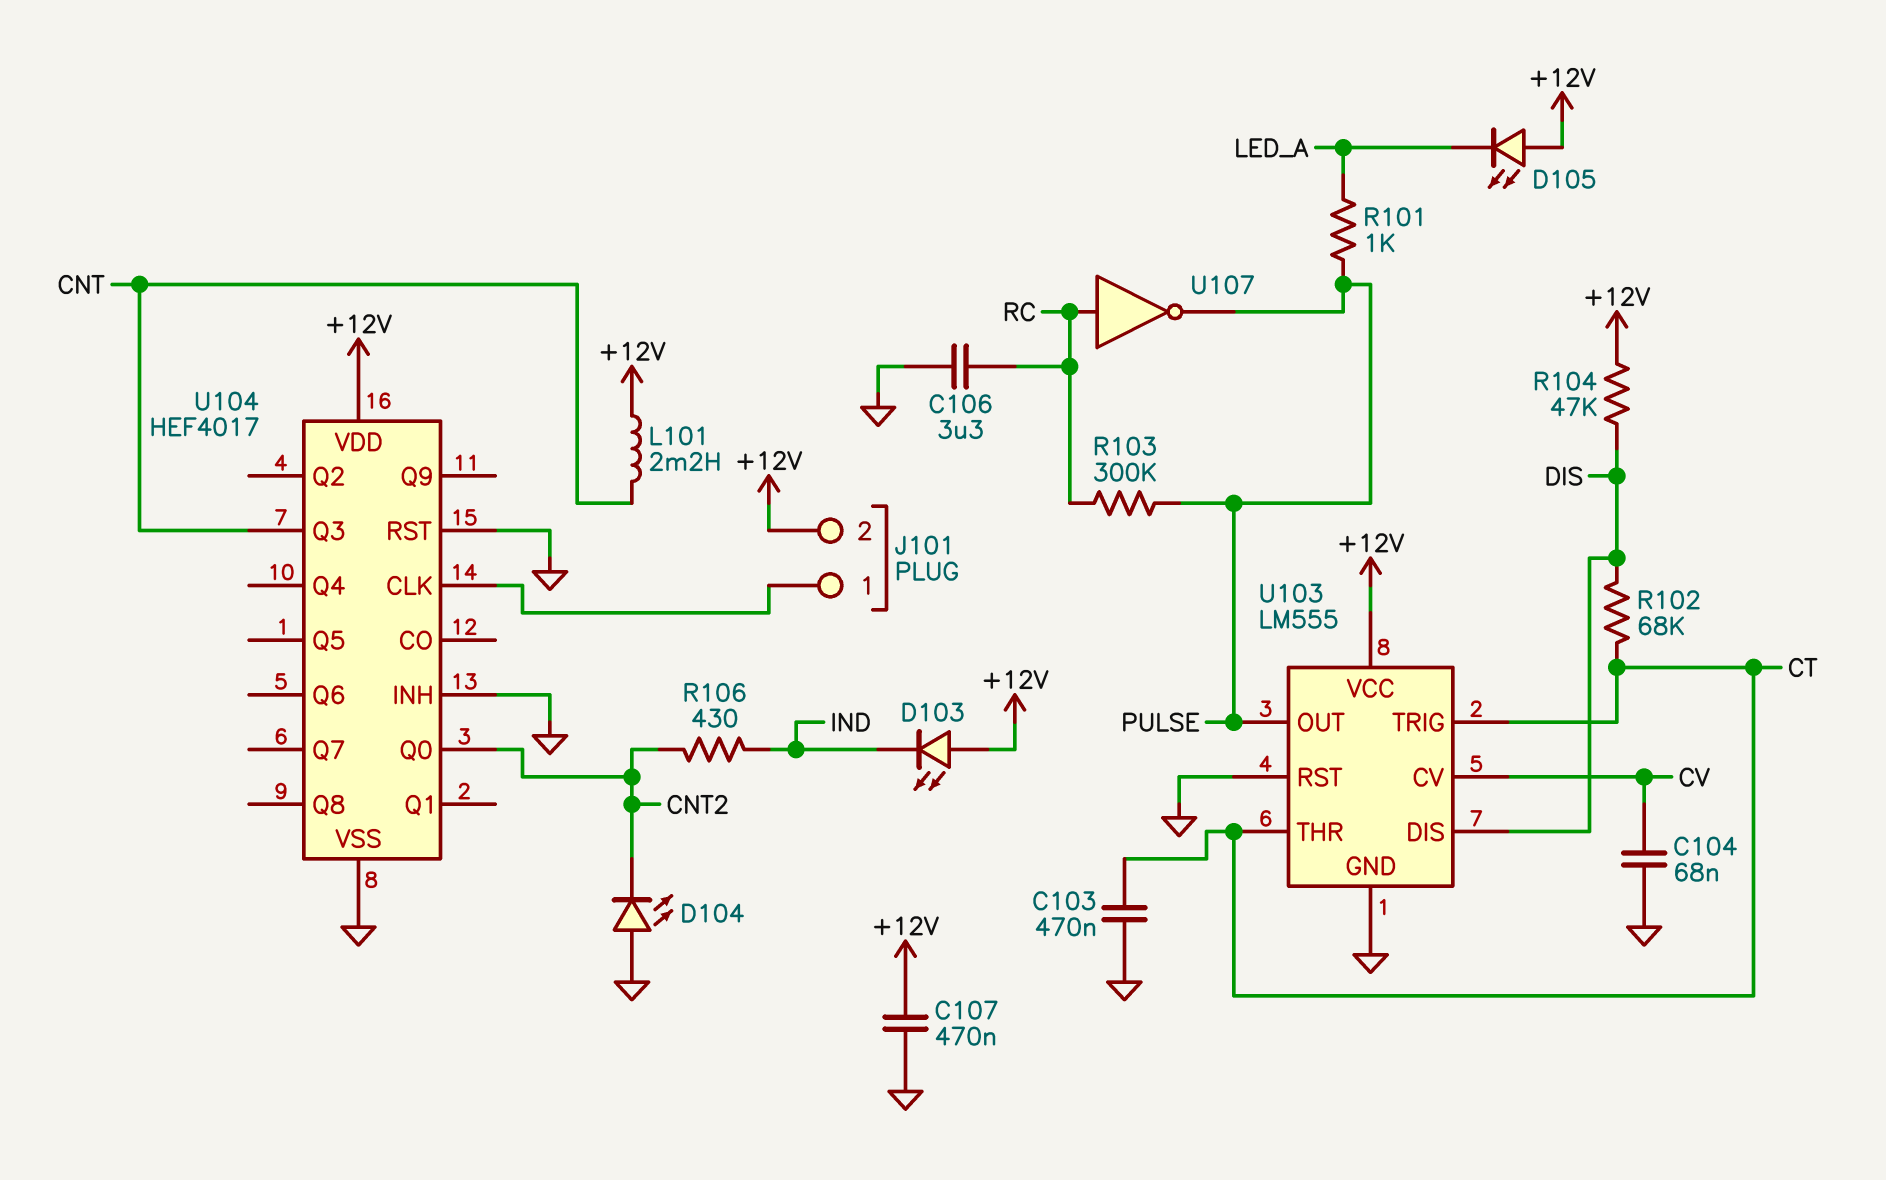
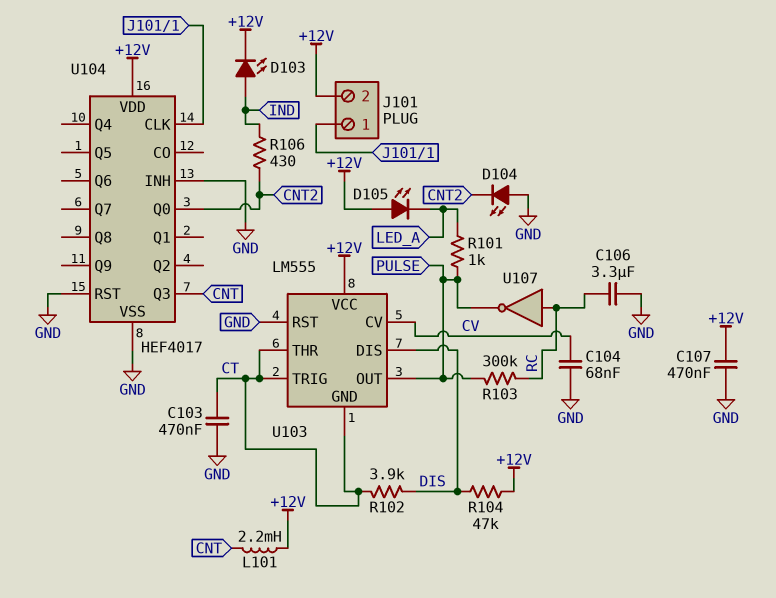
D103: LED (A +12V, K IND) -> LED (A IND, K +12V)
R102: 68k (CT, DIS) -> 3.9k (CT, DIS)
U103 pin GND: GND -> CT

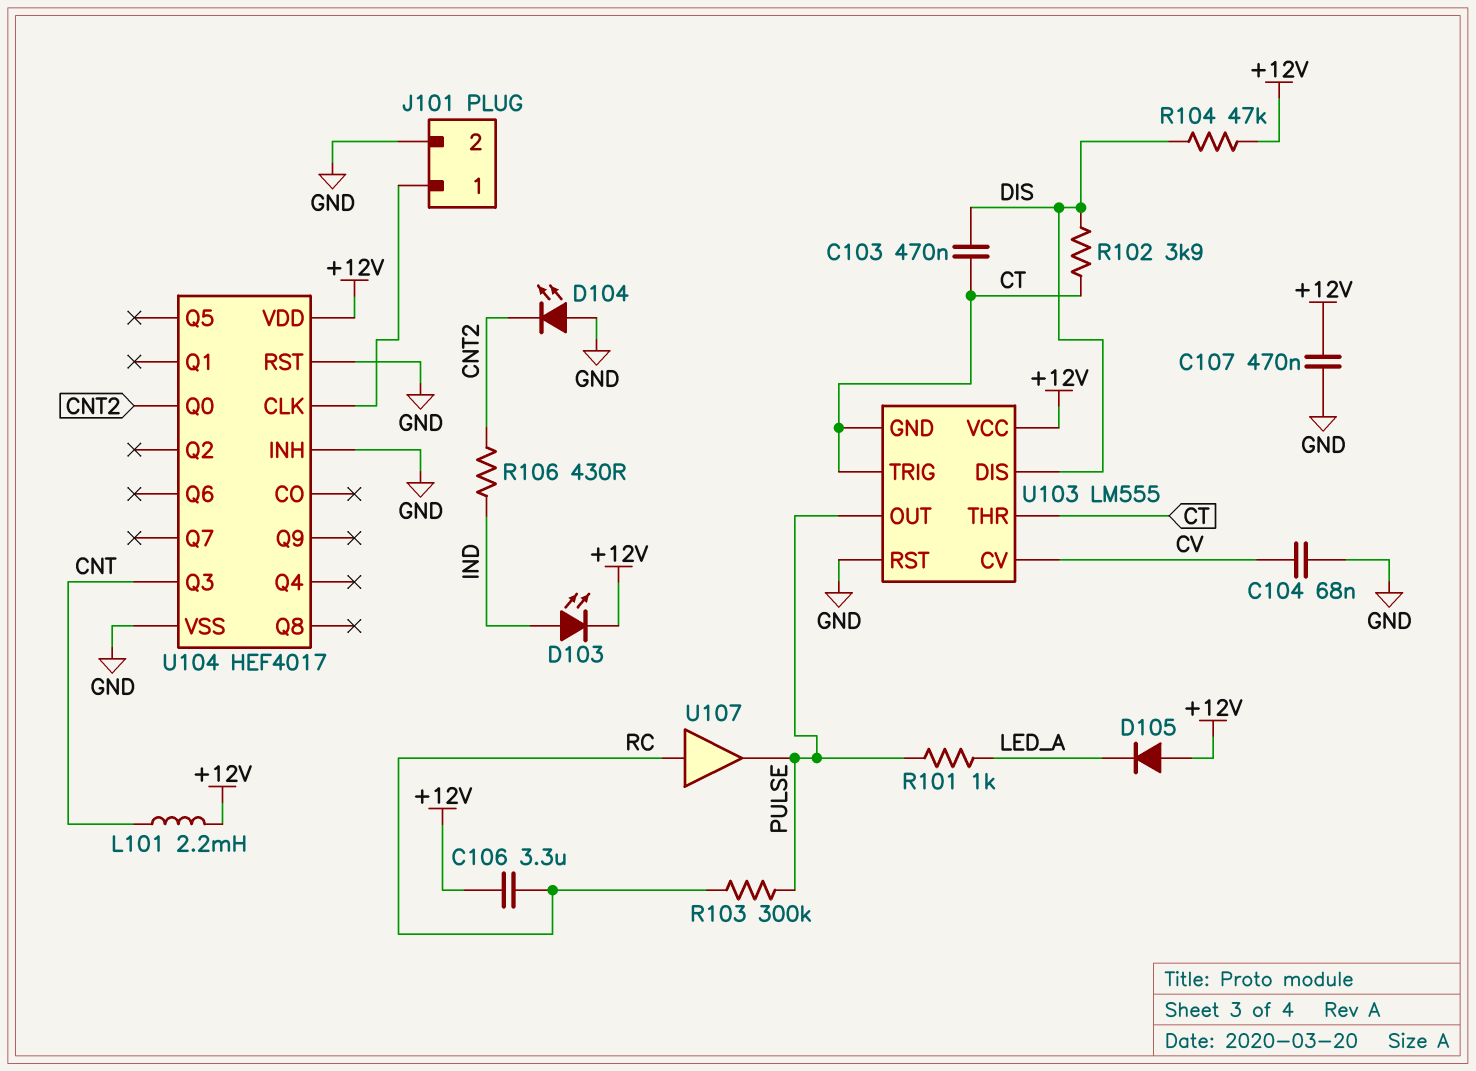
C103: 470nF (CT, GND) -> 470nF (CT, DIS)
C106: 3.3uF (GND, RC) -> 3.3uF (+12V, RC)
D105: LED (A +12V, K LED_A) -> diode (A +12V, K LED_A)
J101 pin 2: +12V -> GND
U107: NOT (in RC, out PULSE) -> buffer (in RC, out PULSE)

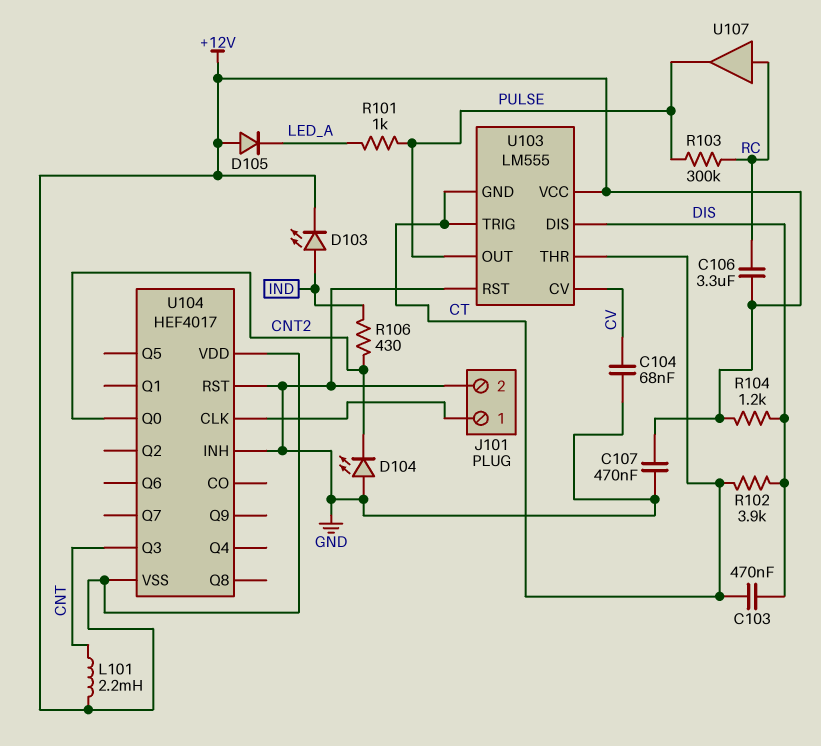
R104: 47k (+12V, DIS) -> 1.2k (+12V, DIS)
U104 pin VSS: GND -> +12V

